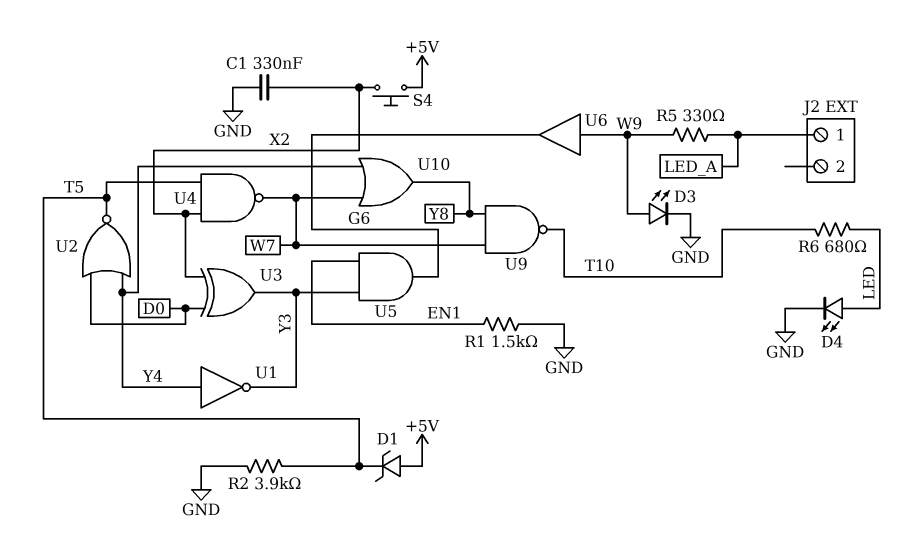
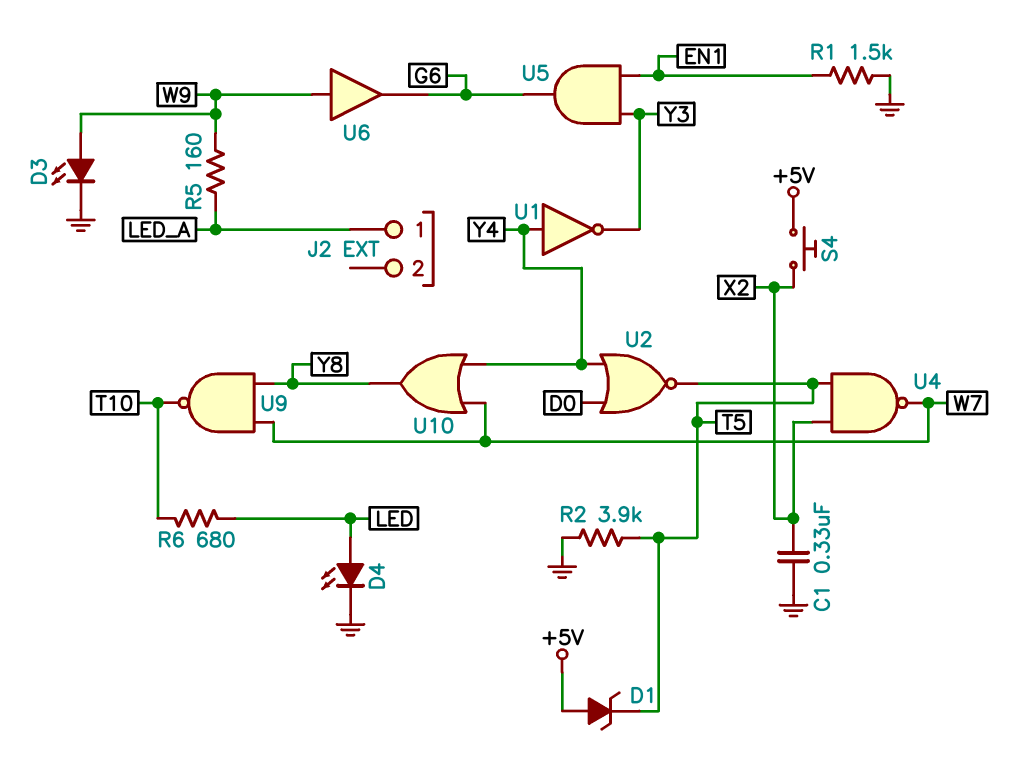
R5: 330 (LED_A, W9) -> 160 (LED_A, W9)
U3: XOR (in D0, in X2, out Y3) -> none

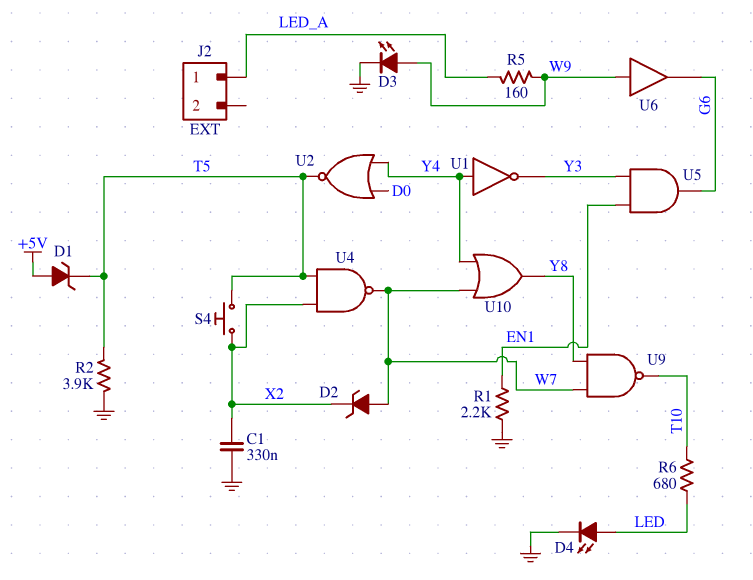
D2: none -> zener (A W7, K X2)
R1: 1.5k (EN1, GND) -> 2.2k (EN1, GND)
S4: button (+5V, X2) -> button (T5, X2)

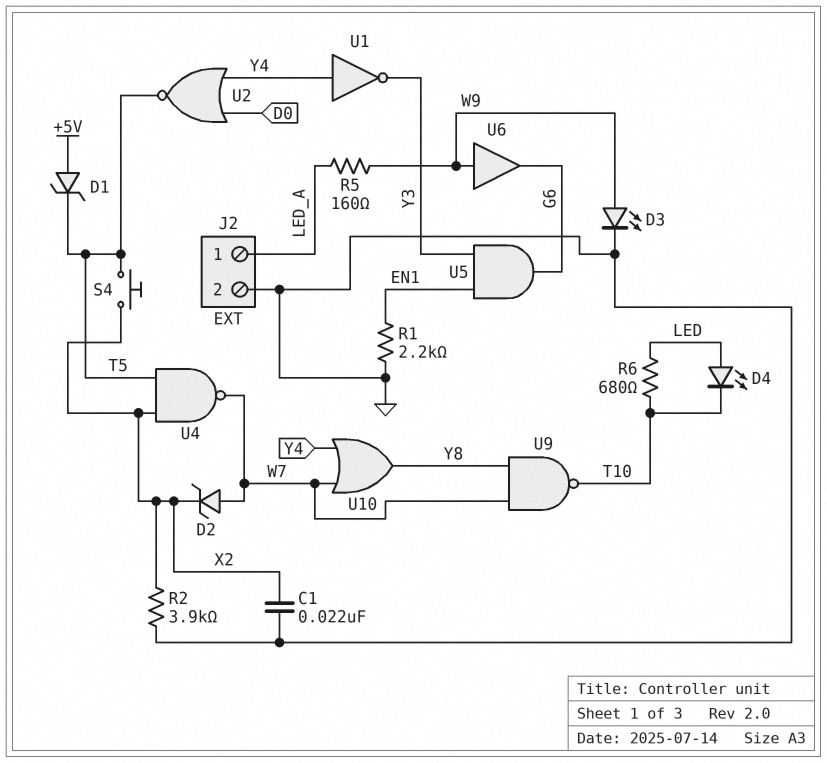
C1: 330nF (GND, X2) -> 22nF (GND, X2)
D4: LED (A LED, K GND) -> LED (A LED, K T10)
J2 pin 2: none -> GND
R2: 3.9k (GND, T5) -> 3.9k (GND, X2)

